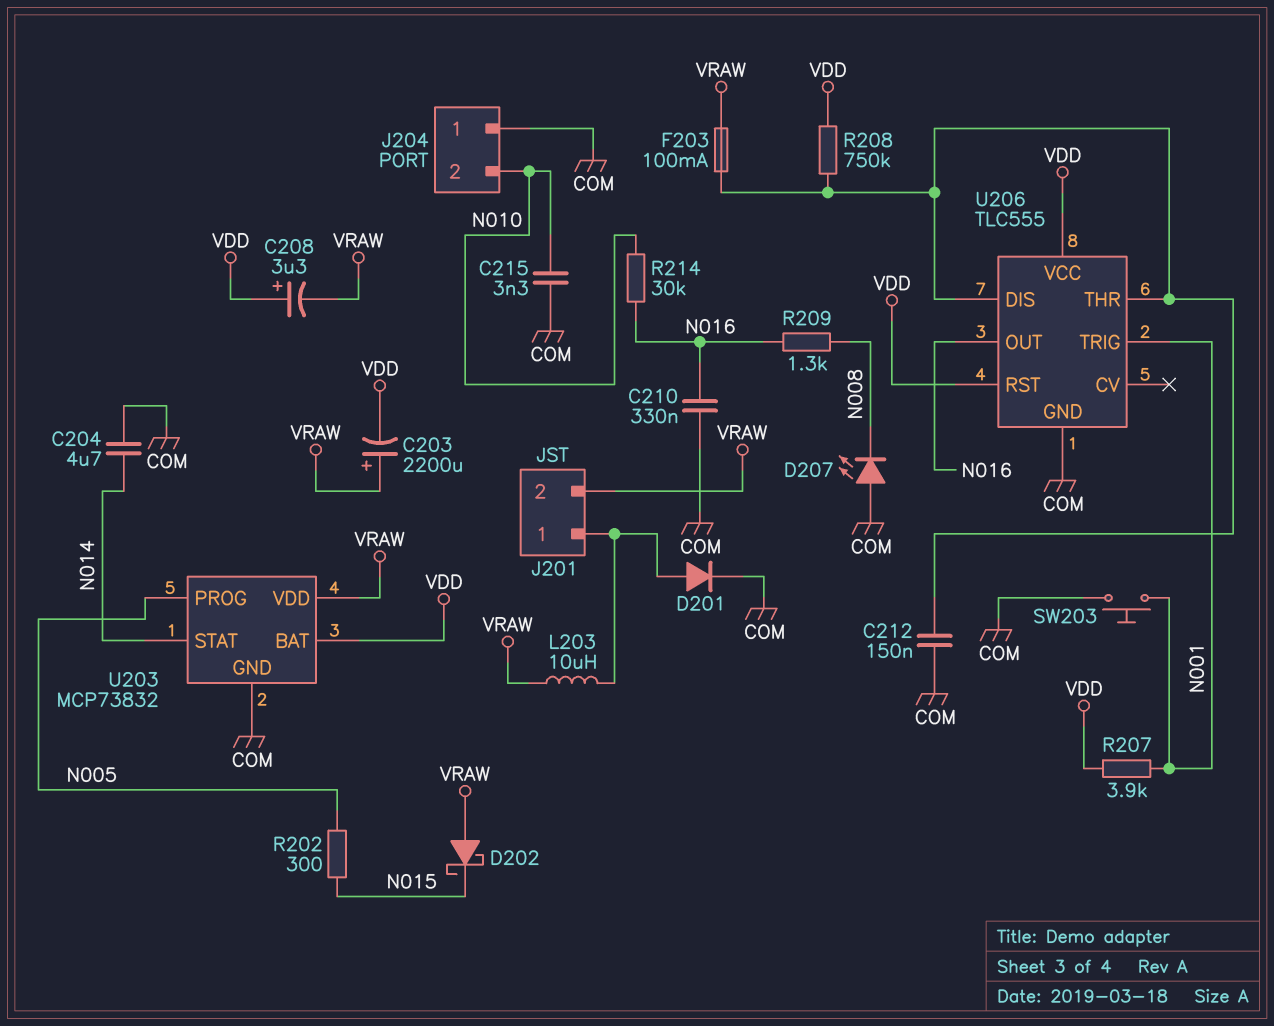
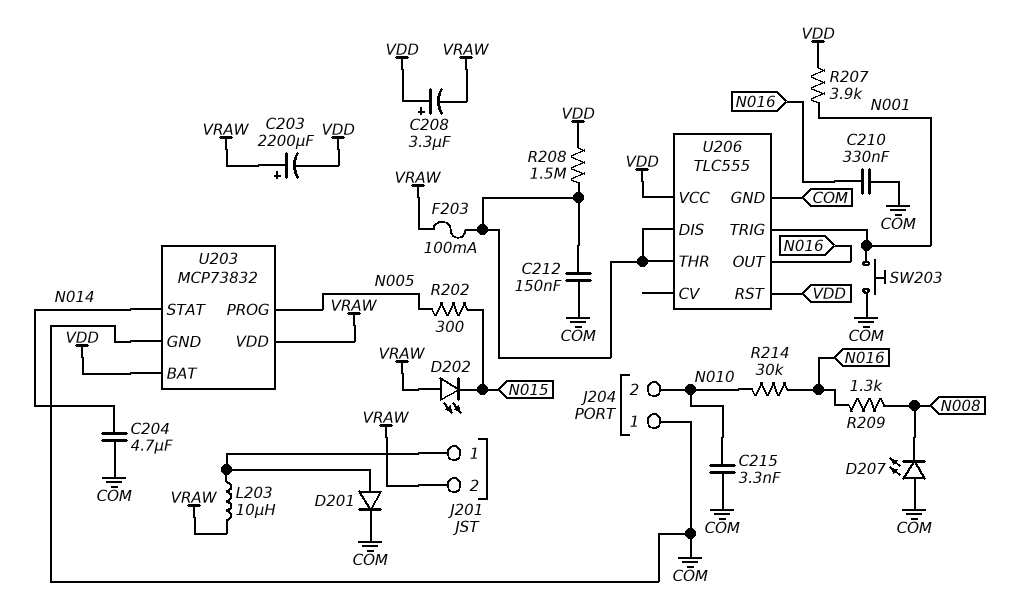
D202: schottky (A VRAW, K N015) -> LED (A VRAW, K N015)
R208: 750k (U206/DIS, VDD) -> 1.5M (U206/DIS, VDD)

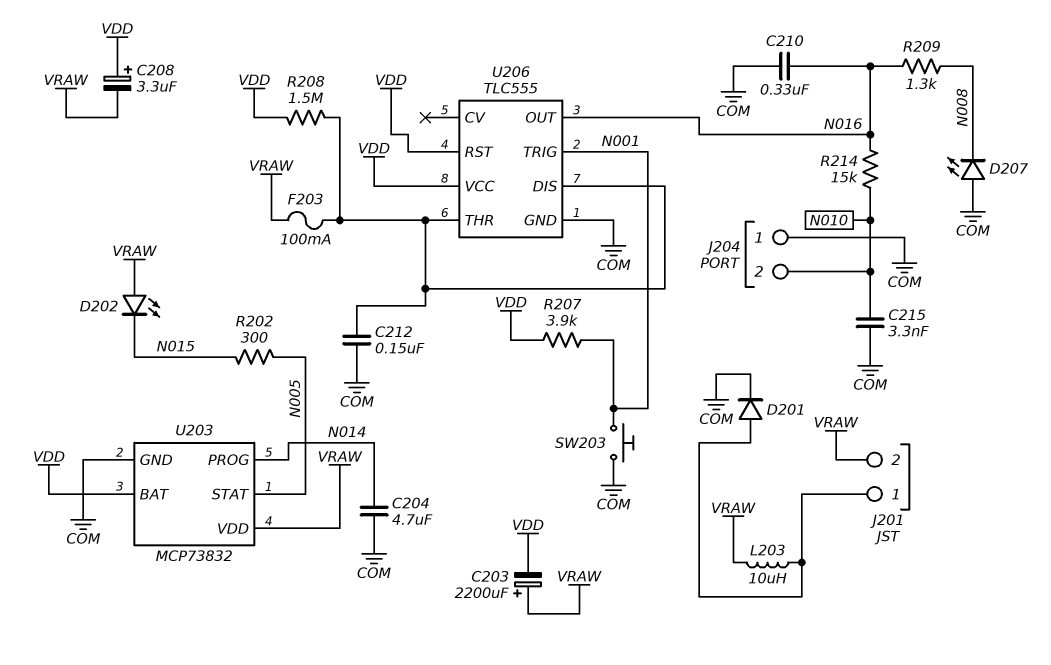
R214: 30k (N010, N016) -> 15k (N010, N016)
U203 pin PROG: N005 -> N014
U203 pin STAT: N014 -> N005

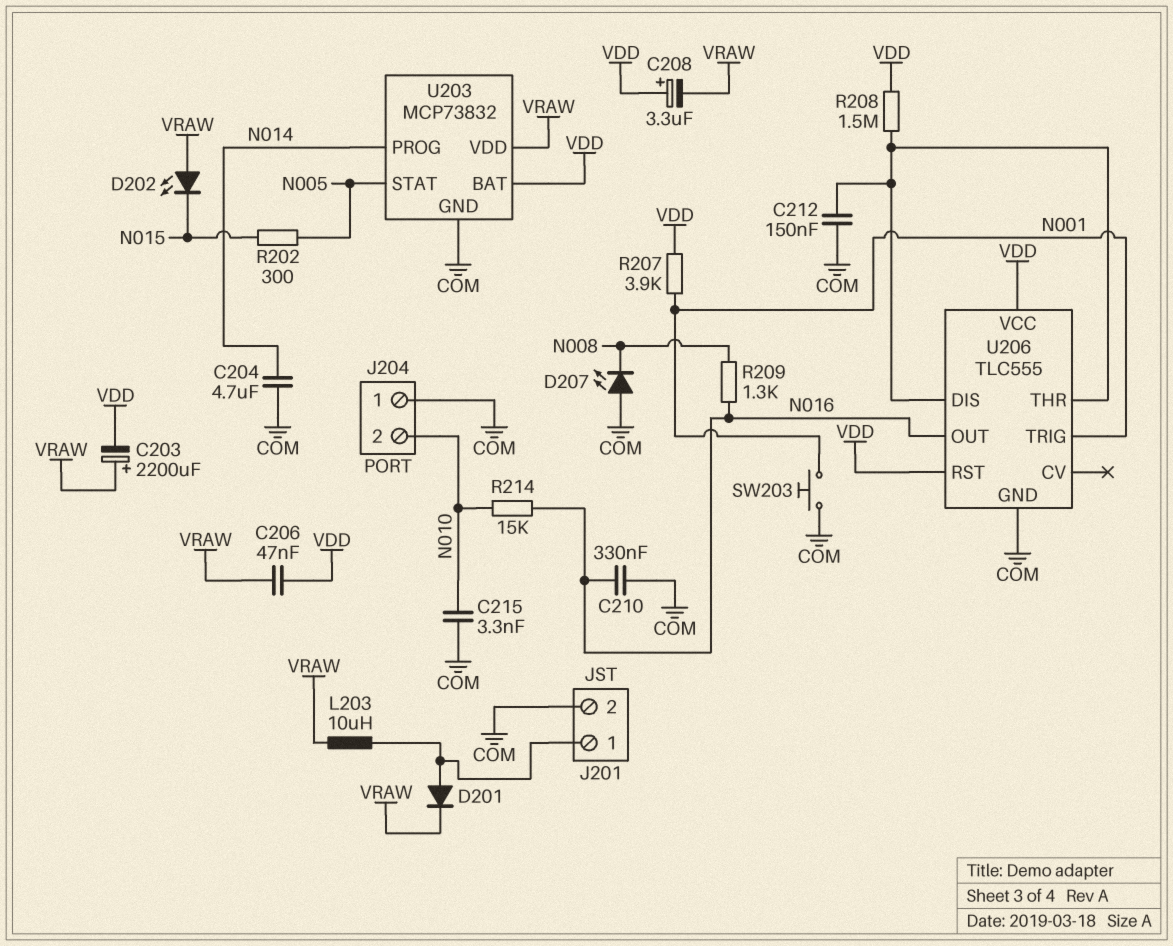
C206: none -> 47nF (VDD, VRAW)
D201: diode (A J201/1, K COM) -> diode (A J201/1, K VRAW)
F203: 100mA (U206/DIS, VRAW) -> none
J201 pin 2: VRAW -> COM

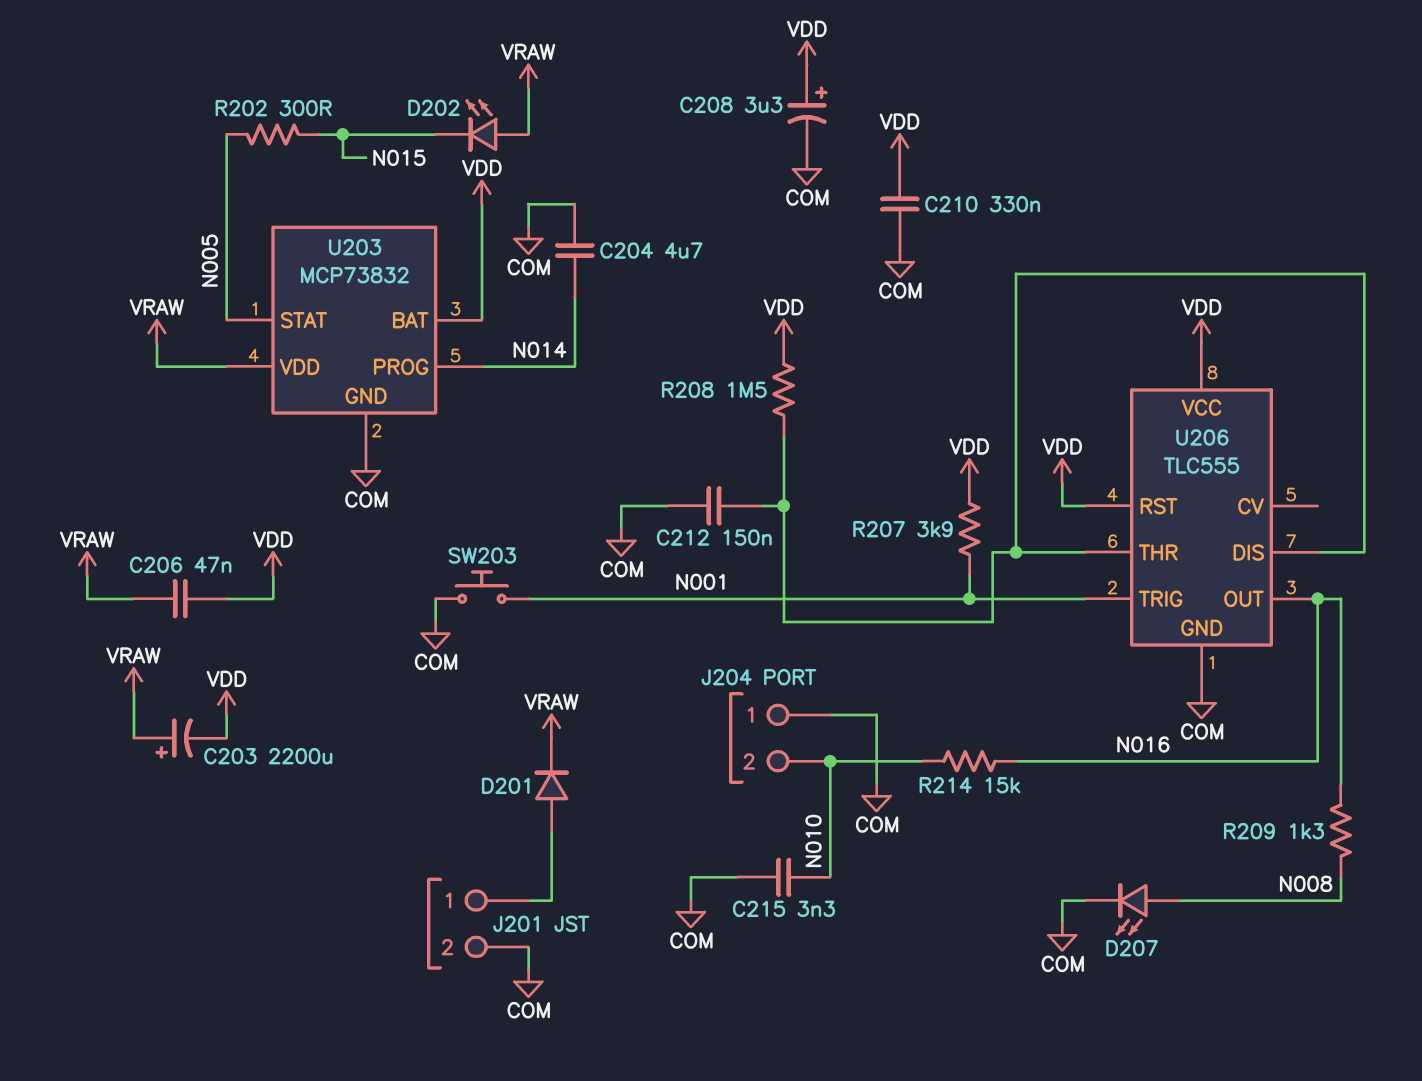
C208: 3.3uF (plus VDD, minus VRAW) -> 3.3uF (plus VDD, minus COM)
C210: 330nF (COM, N016) -> 330nF (COM, VDD)
D207: LED (A COM, K N008) -> LED (A N008, K COM)
L203: 10uH (J201/1, VRAW) -> none

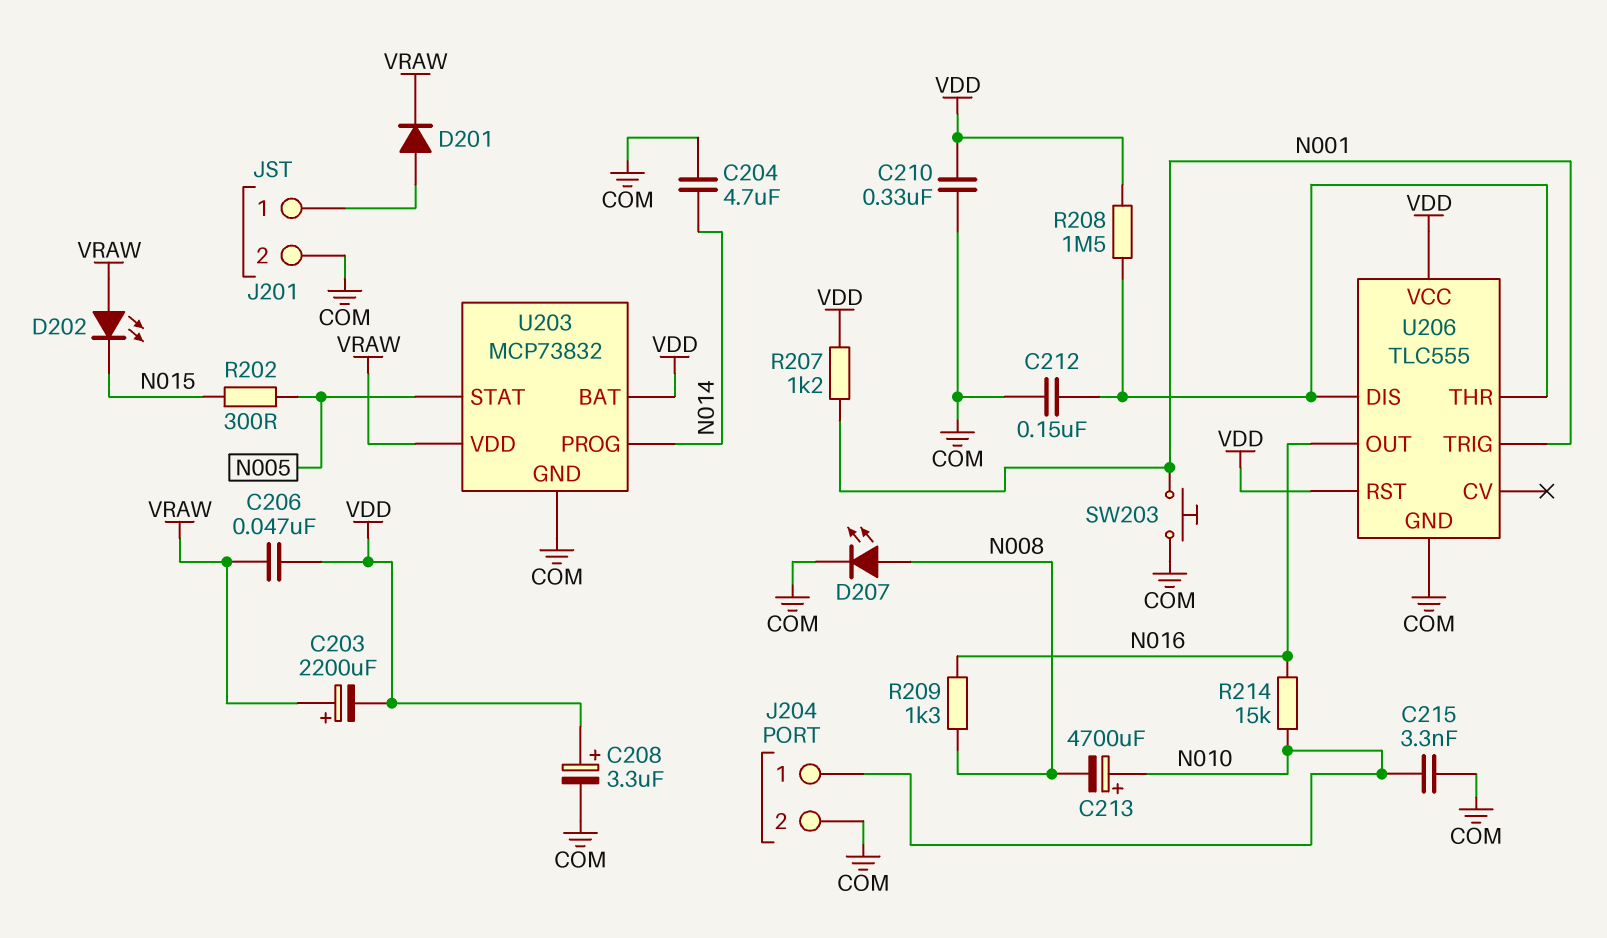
C213: none -> 4700uF (plus N010, minus N008)
J204 pin 1: COM -> N010
J204 pin 2: N010 -> COM
R207: 3.9k (N001, VDD) -> 1.2k (N001, VDD)

